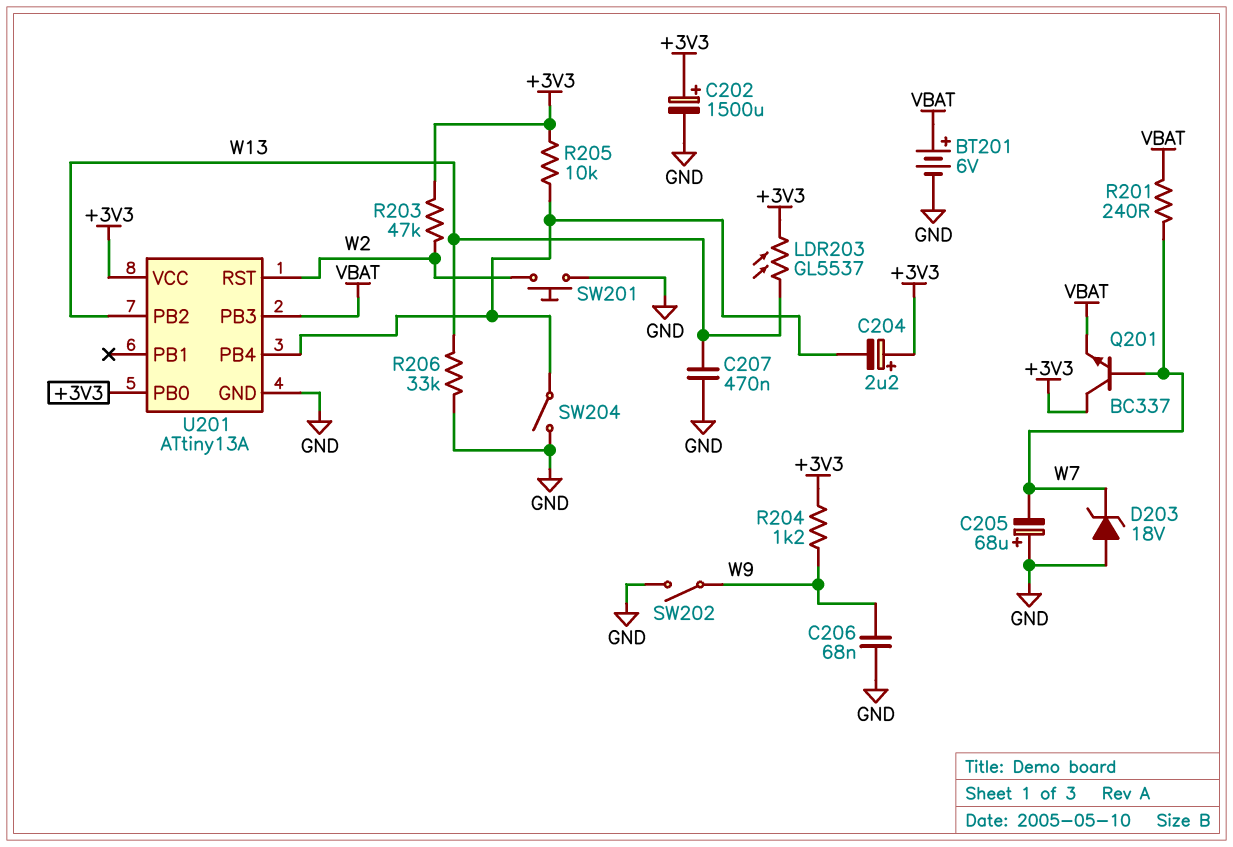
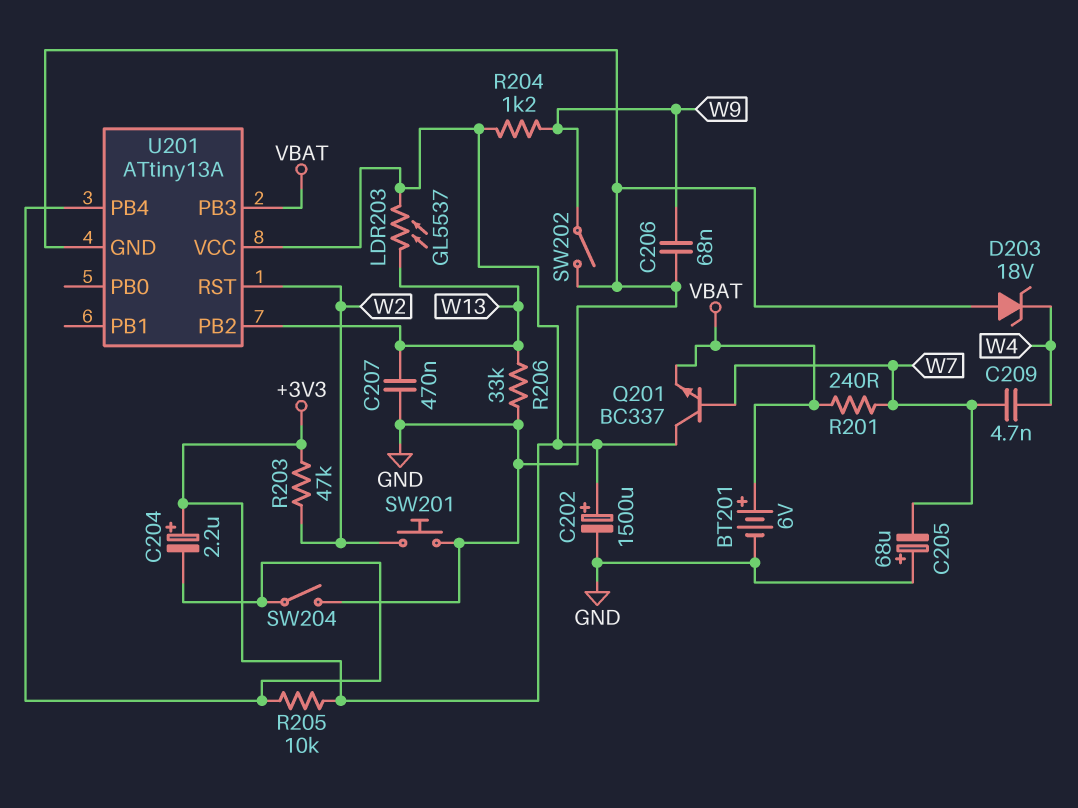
C209: none -> 4.7nF (W4, W7)
D203: zener 18V (A GND, K W7) -> zener 18V (A GND, K W4)
U201 pin PB0: +3V3 -> none

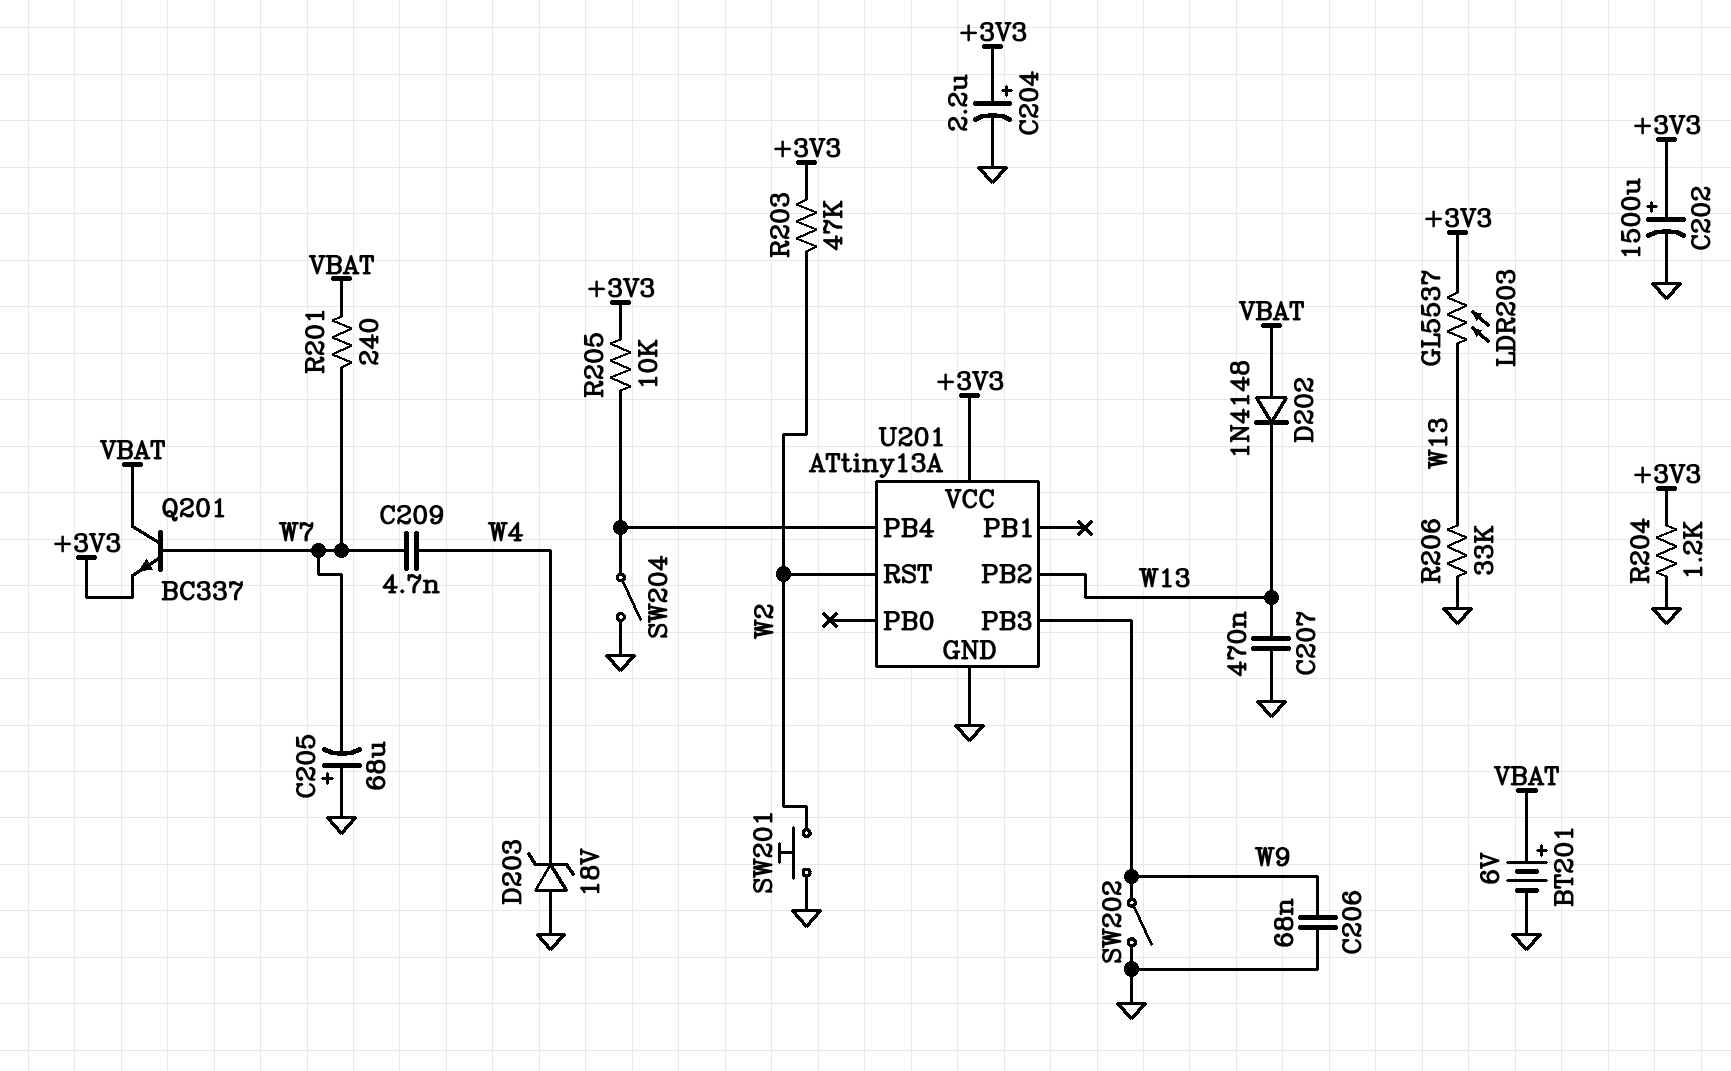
C204: 2.2uF (plus +3V3, minus U201/PB4) -> 2.2uF (plus +3V3, minus GND)
D202: none -> diode 1N4148 (A VBAT, K W13)
Q201: NPN BC337 (B W7, C +3V3, E VBAT) -> NPN BC337 (B W7, C VBAT, E +3V3)
R204: 1.2k (+3V3, W9) -> 1.2k (+3V3, GND)
U201 pin PB3: VBAT -> W9

